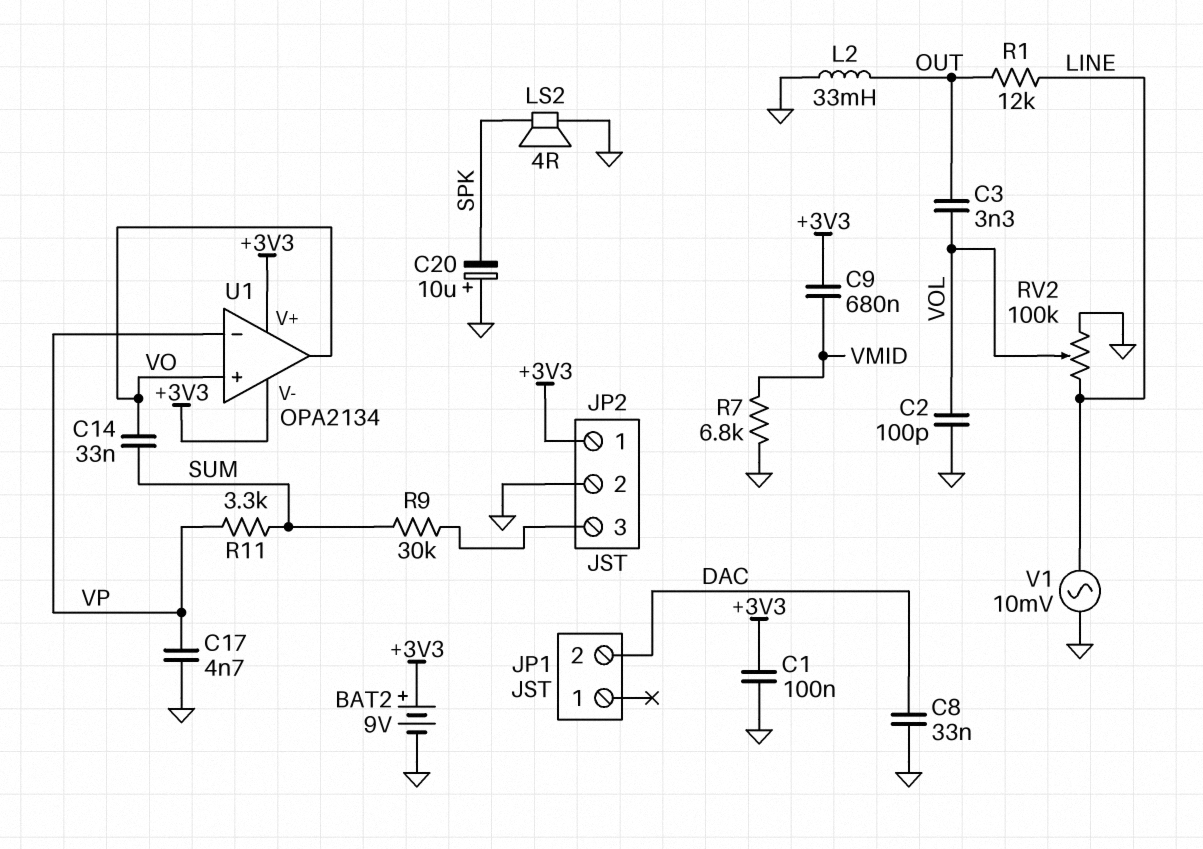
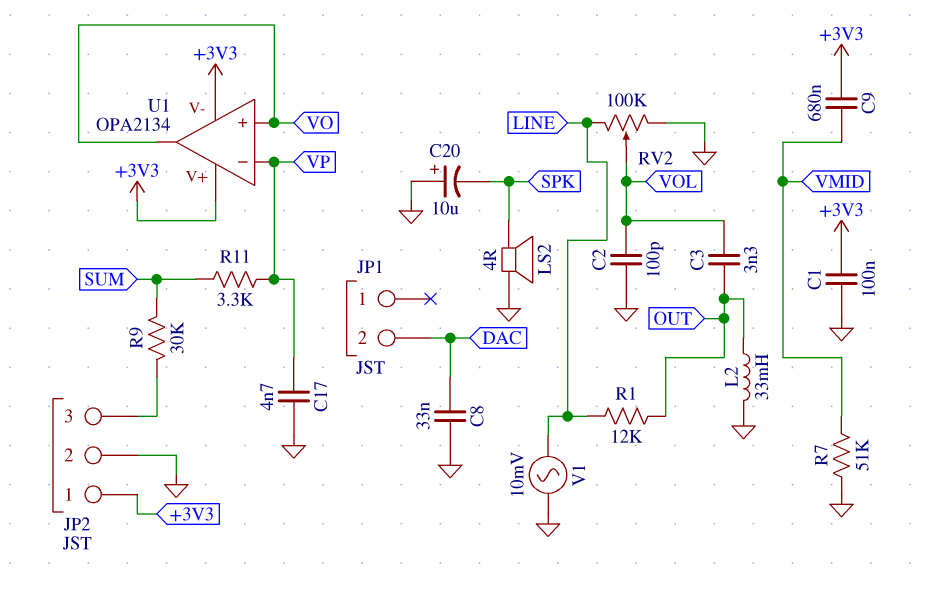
BAT2: 9V (plus +3V3, minus GND) -> none
C14: 33nF (SUM, VO) -> none
R7: 6.8k (GND, VMID) -> 51k (GND, VMID)

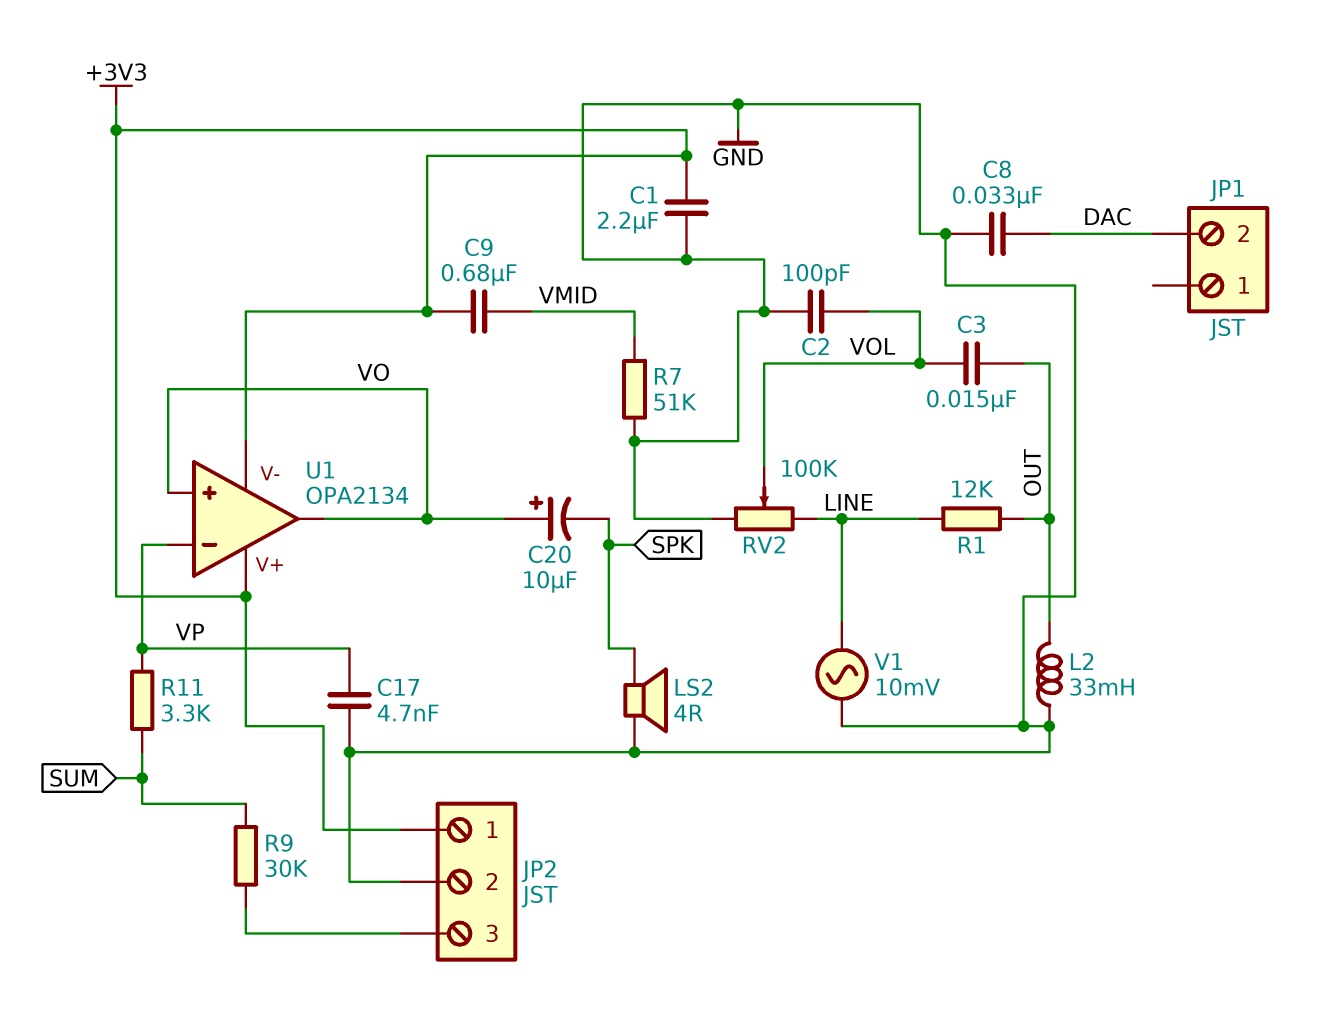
C1: 100nF (+3V3, GND) -> 2.2uF (+3V3, GND)
C3: 3.3nF (OUT, VOL) -> 15nF (OUT, VOL)
C20: 10uF (plus GND, minus SPK) -> 10uF (plus VO, minus SPK)

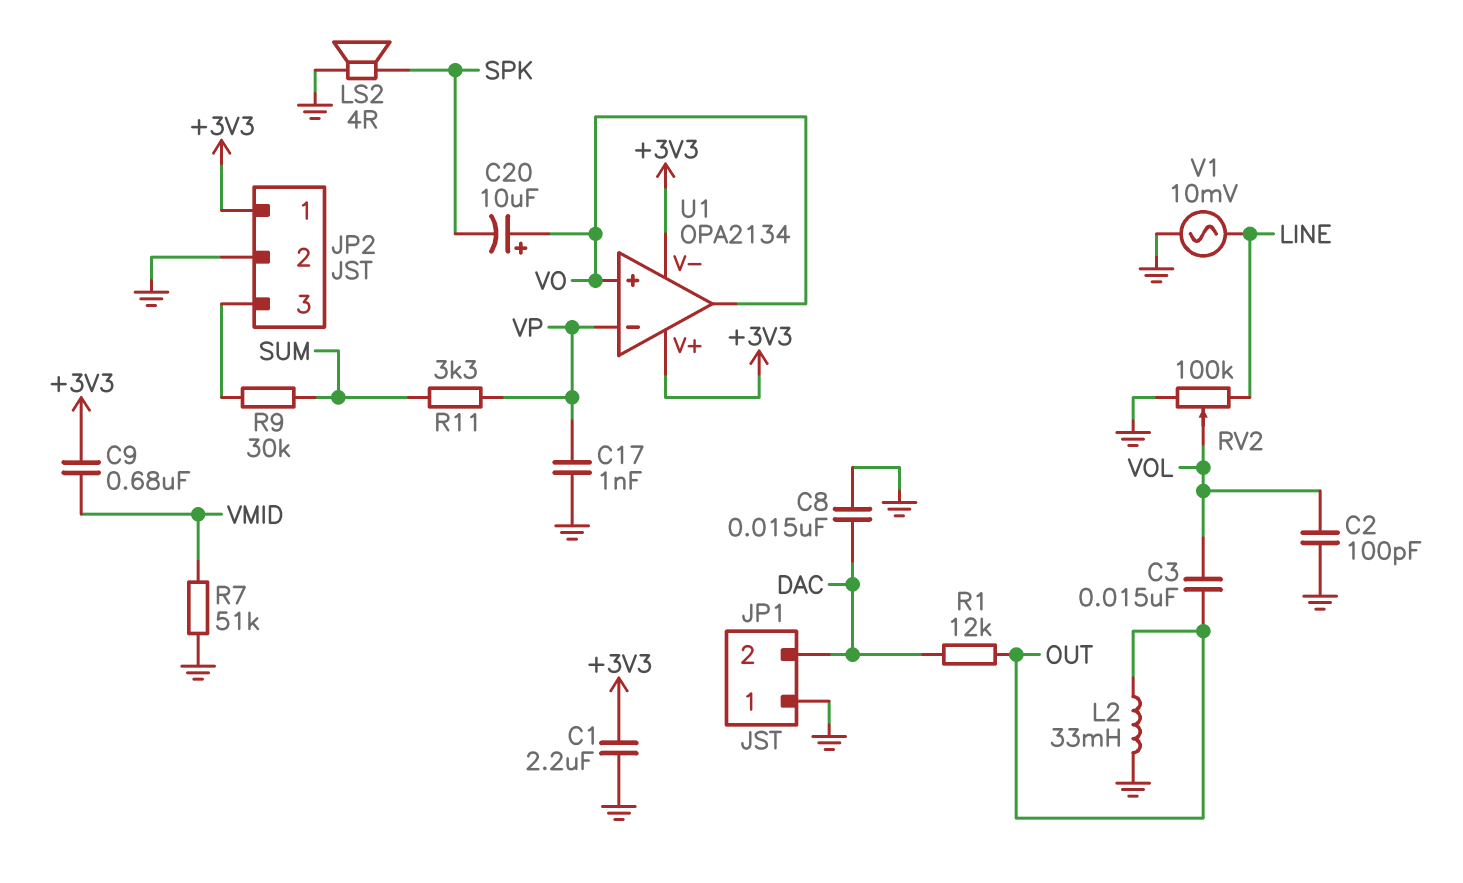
C8: 33nF (DAC, GND) -> 15nF (DAC, GND)
C17: 4.7nF (GND, VP) -> 1nF (GND, VP)
JP1 pin 1: none -> GND
R1: 12k (LINE, OUT) -> 12k (DAC, OUT)

